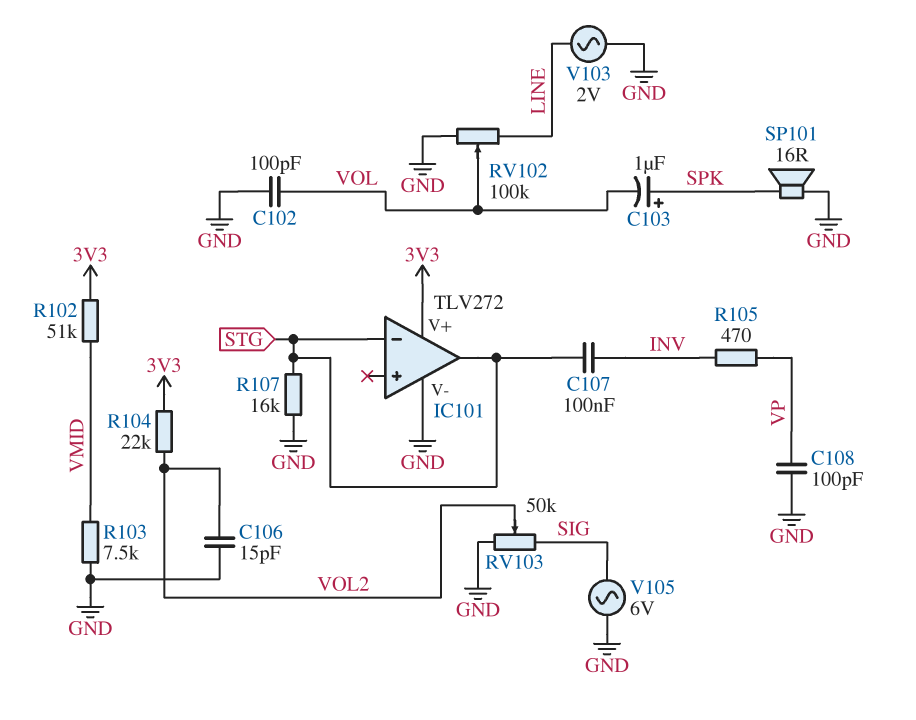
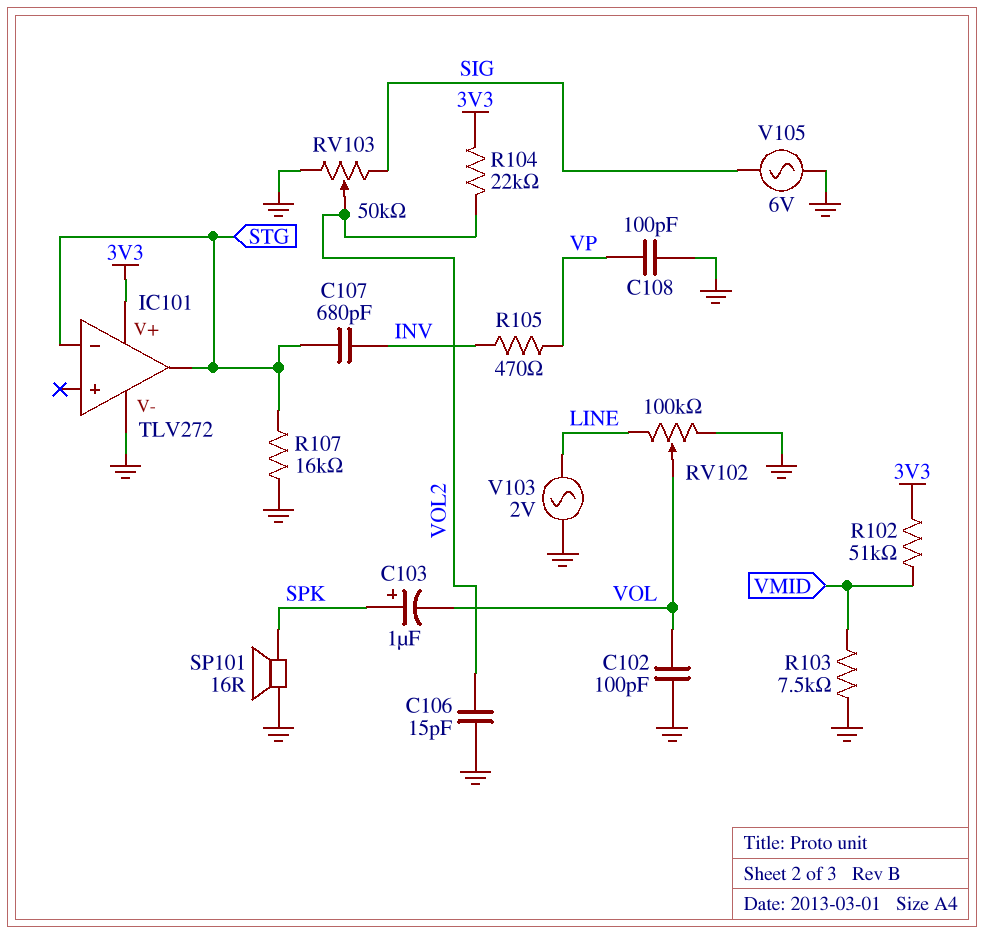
C107: 100nF (INV, STG) -> 680pF (INV, STG)

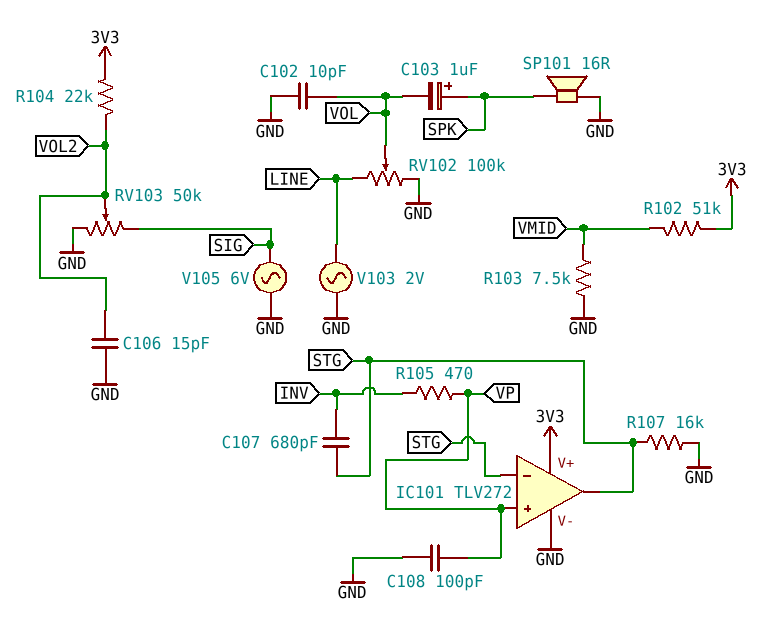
C102: 100pF (GND, VOL) -> 10pF (GND, VOL)
IC101 pin in+: none -> VP

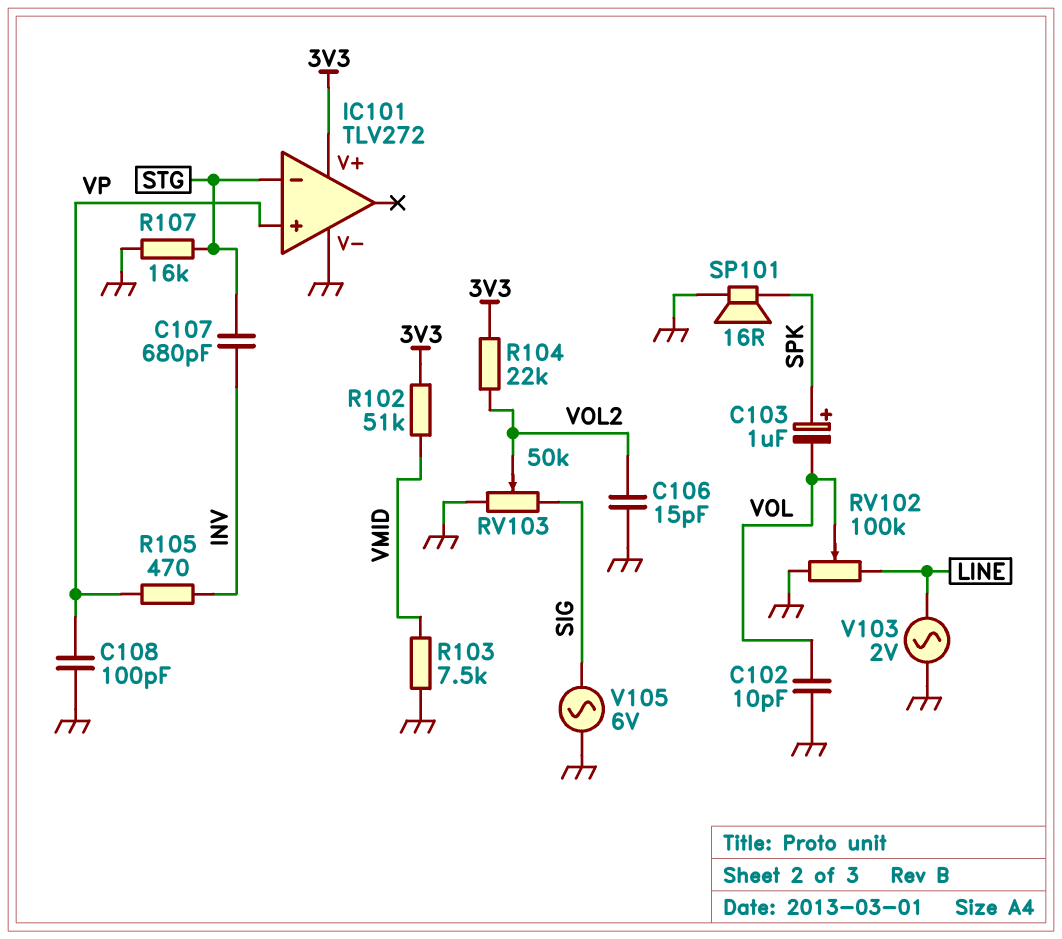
IC101 pin out: STG -> none

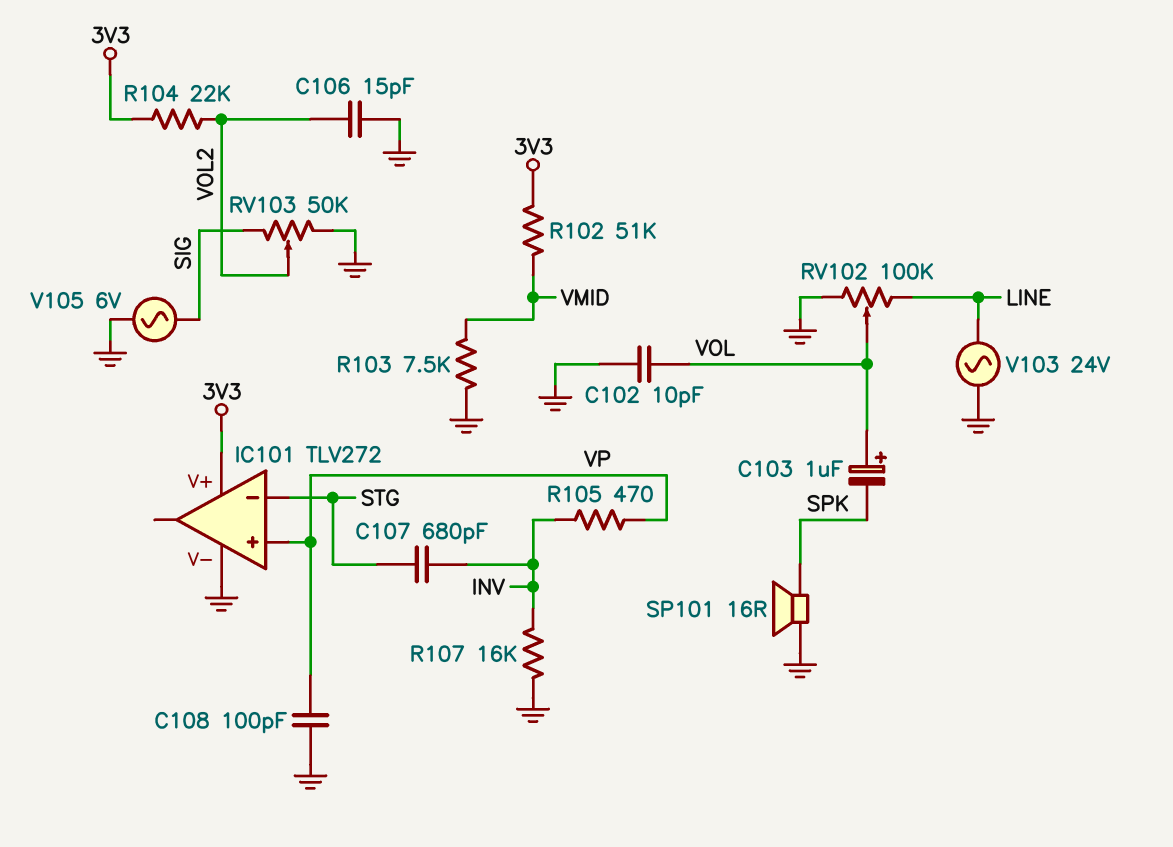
C103: 1uF (plus SPK, minus VOL) -> 1uF (plus VOL, minus SPK)
R107: 16k (GND, STG) -> 16k (GND, INV)
V103: AC 2V (GND, LINE) -> AC 24V (GND, LINE)

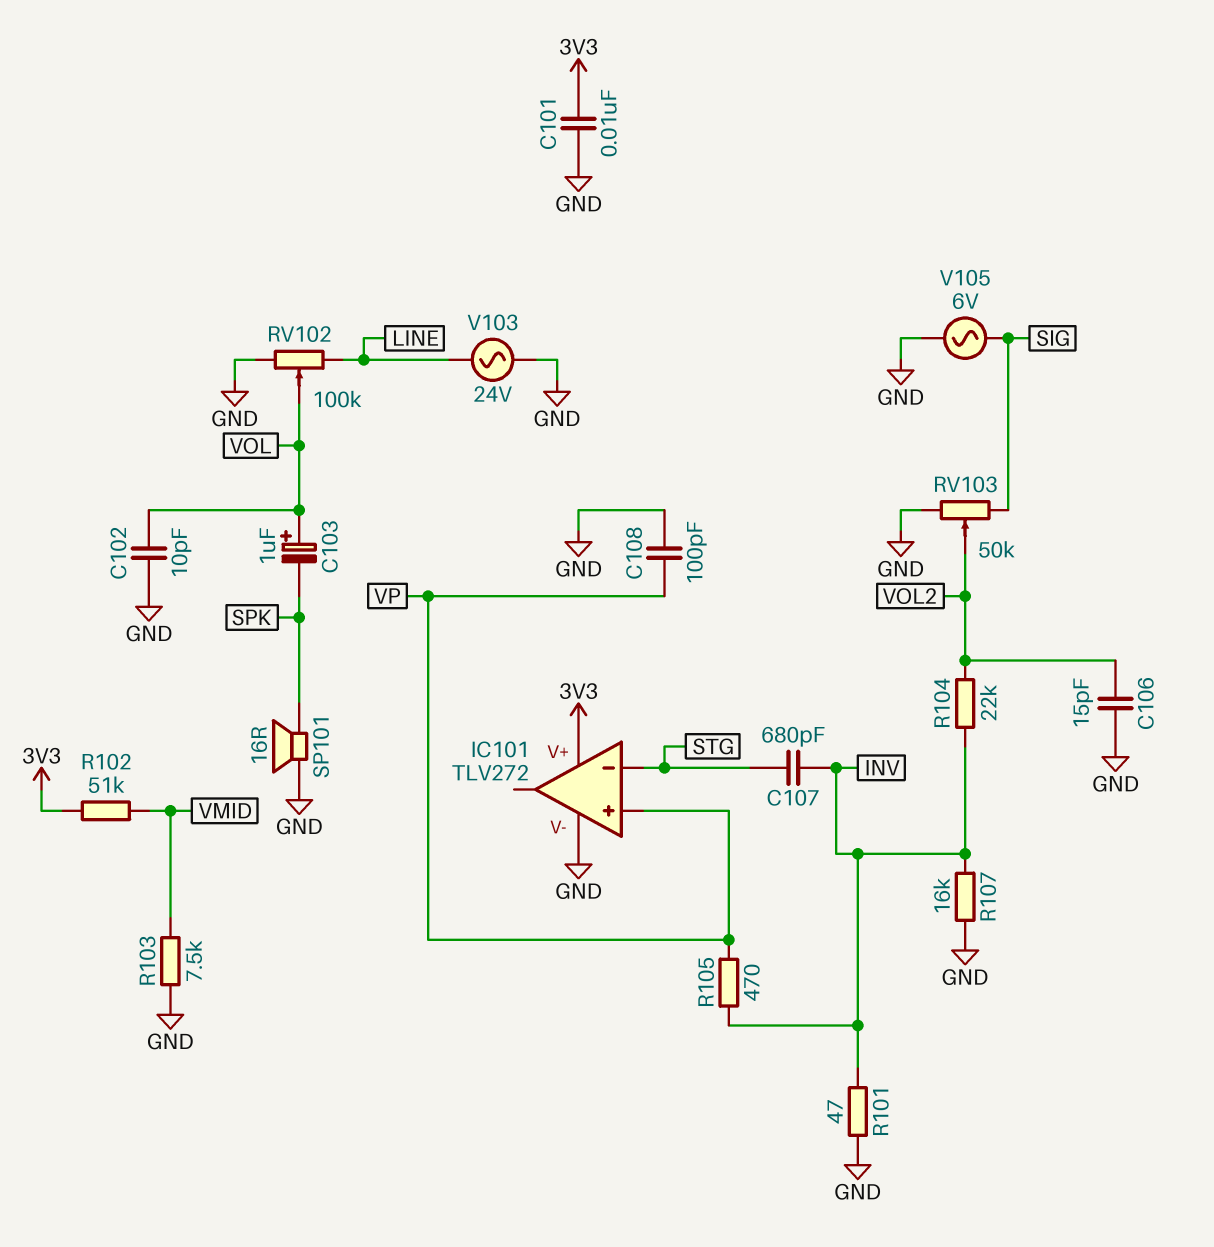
C101: none -> 10nF (3V3, GND)
R101: none -> 47 (GND, INV)
R104: 22k (3V3, VOL2) -> 22k (INV, VOL2)

